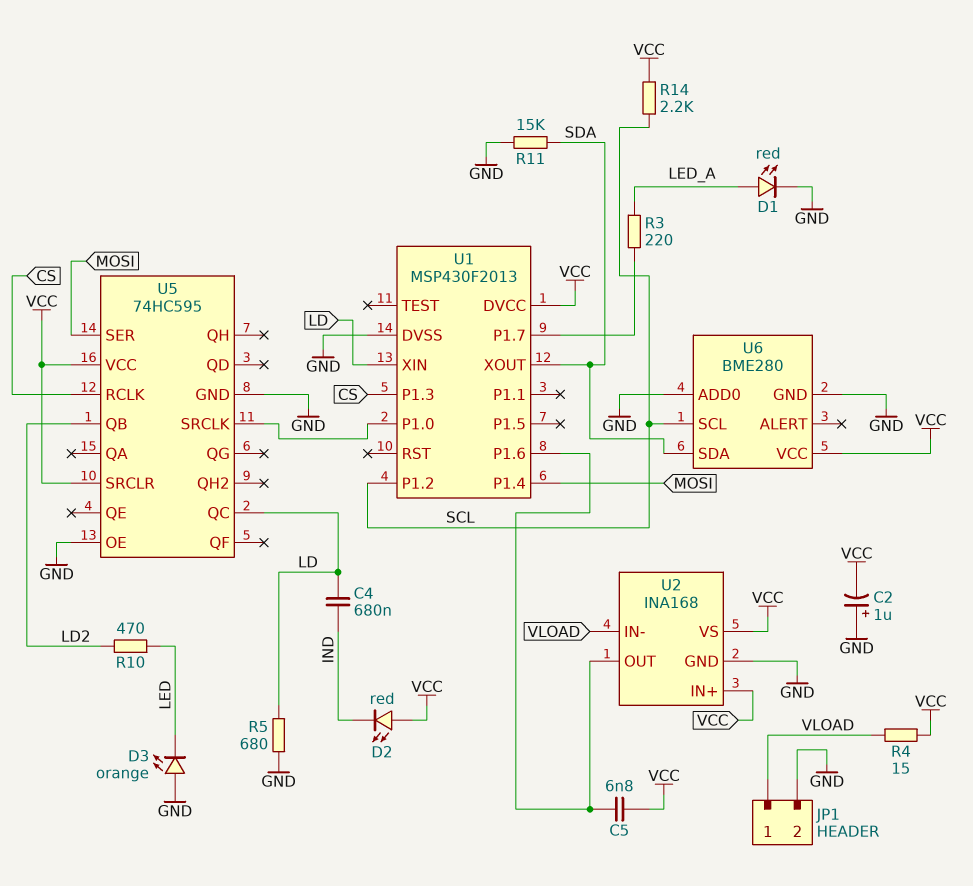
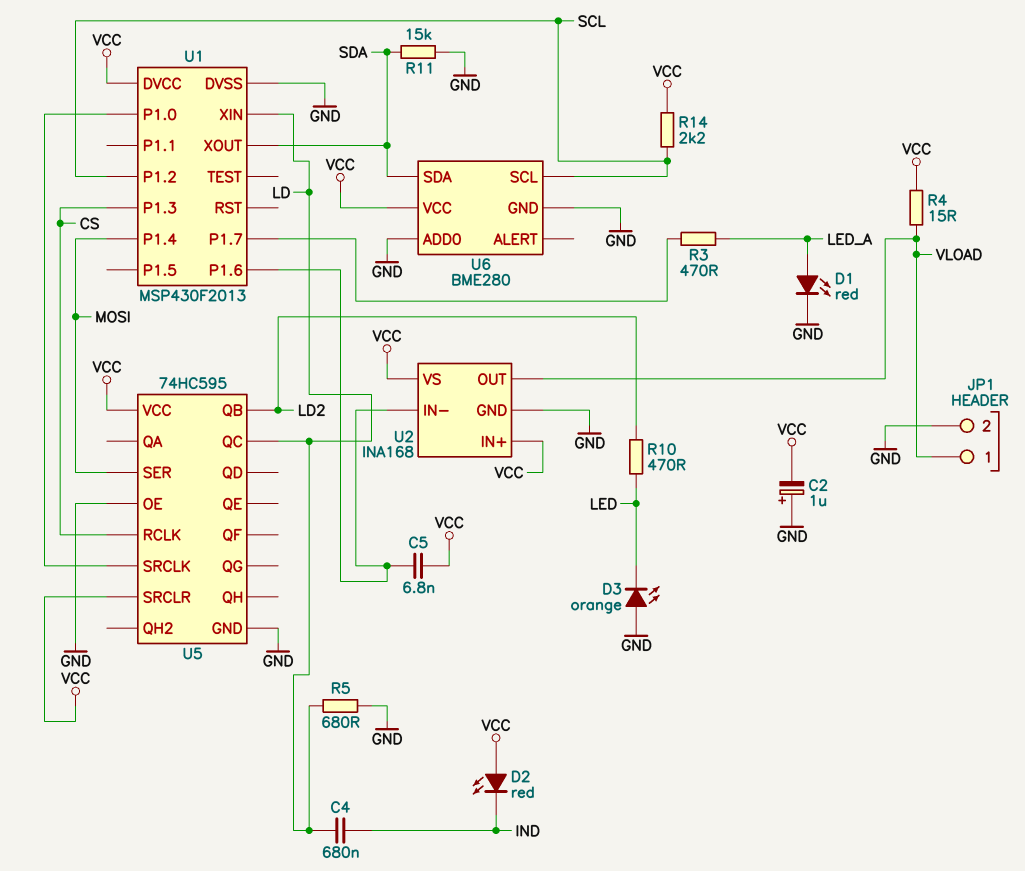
R3: 220 (LED_A, U1/P1.7) -> 470 (LED_A, U1/P1.7)
U2 pin IN-: VLOAD -> U1/P1.6
U2 pin OUT: U1/P1.6 -> VLOAD

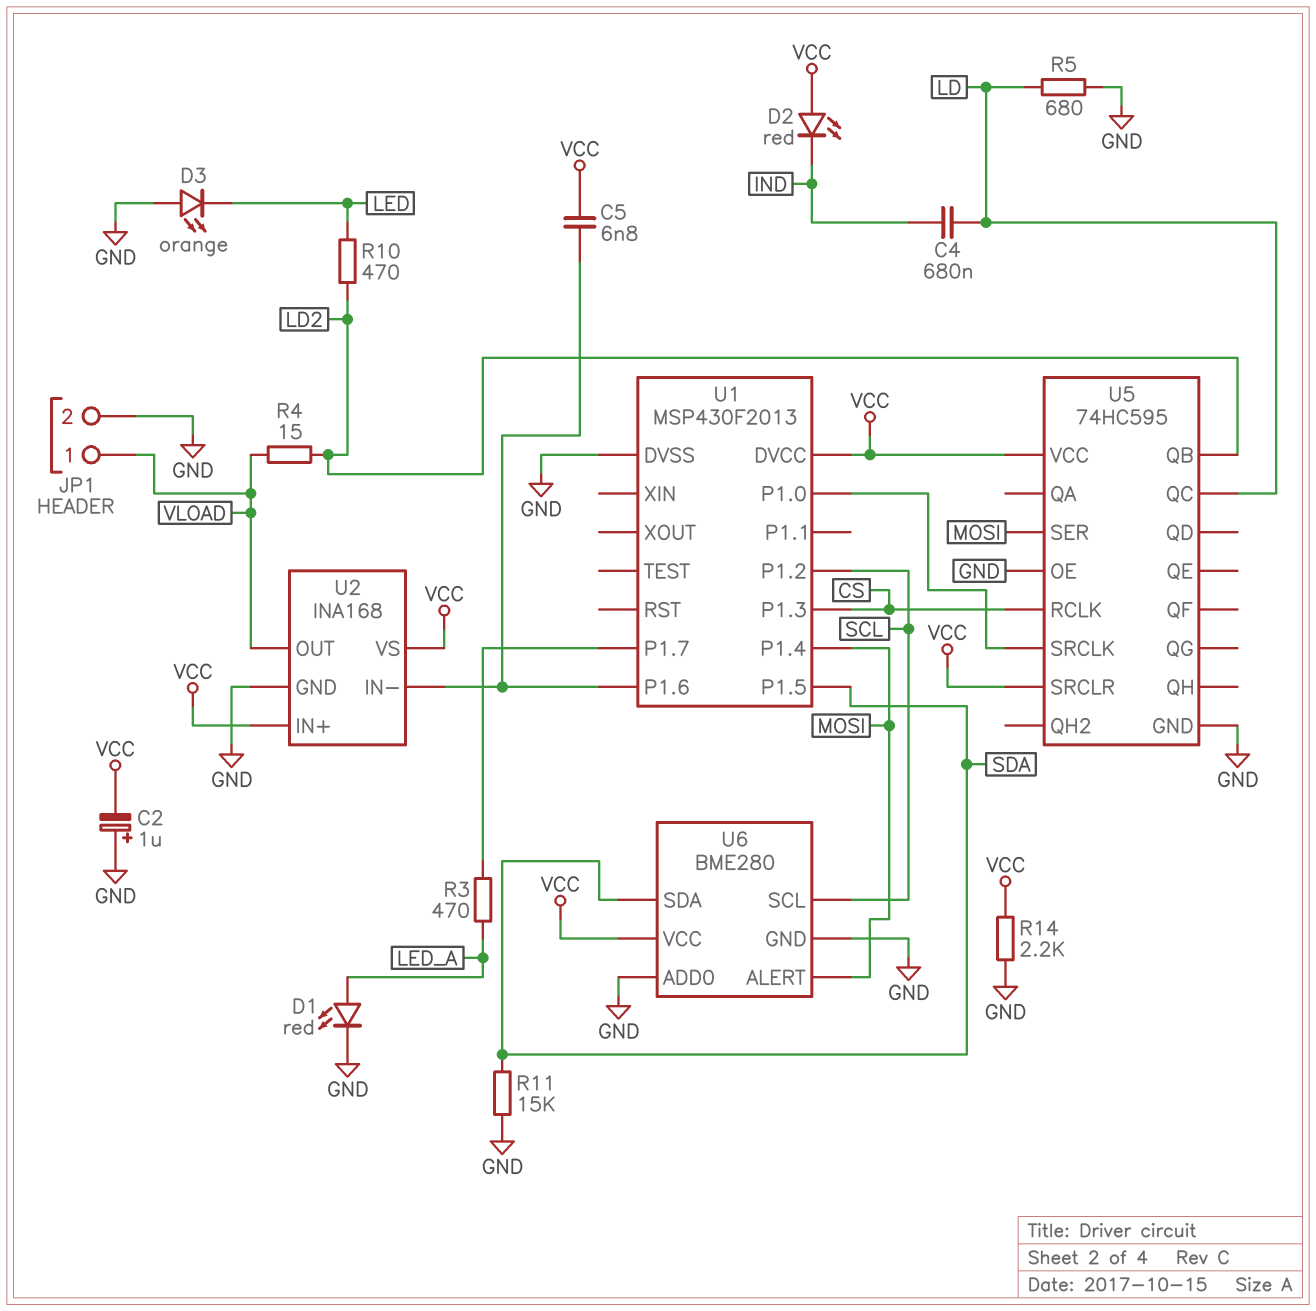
R4: 15 (VCC, VLOAD) -> 15 (LD2, VLOAD)
R14: 2.2k (SCL, VCC) -> 2.2k (GND, VCC)
U1 pin P1.5: none -> SDA
U1 pin XIN: LD -> none
U1 pin XOUT: SDA -> none
U6 pin ALERT: none -> MOSI

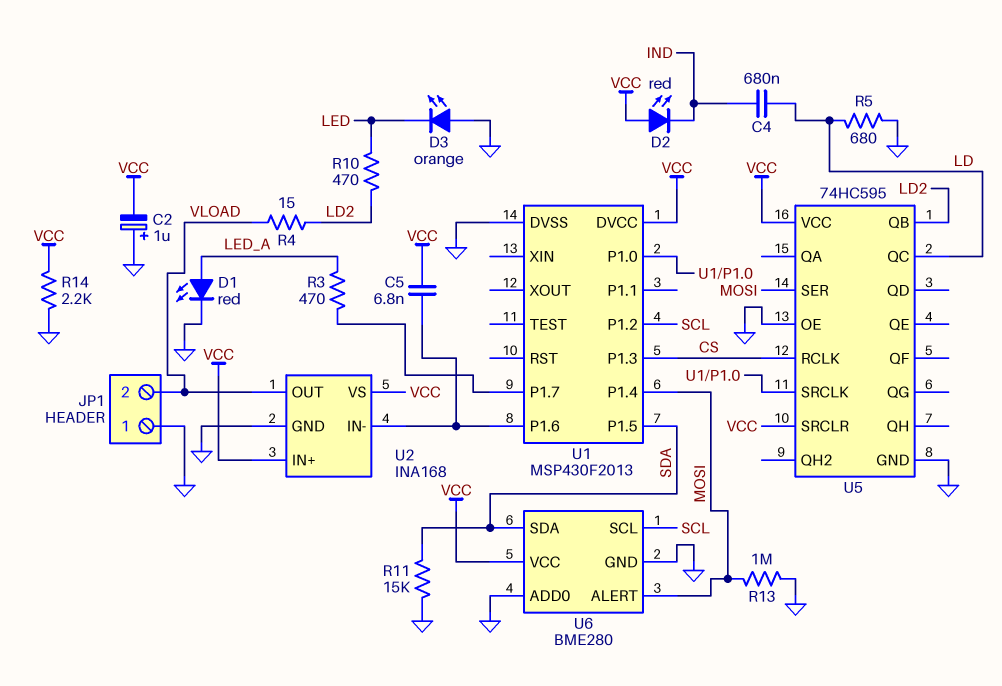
JP1 pin 1: VLOAD -> GND
JP1 pin 2: GND -> VLOAD
R13: none -> 1M (GND, MOSI)

